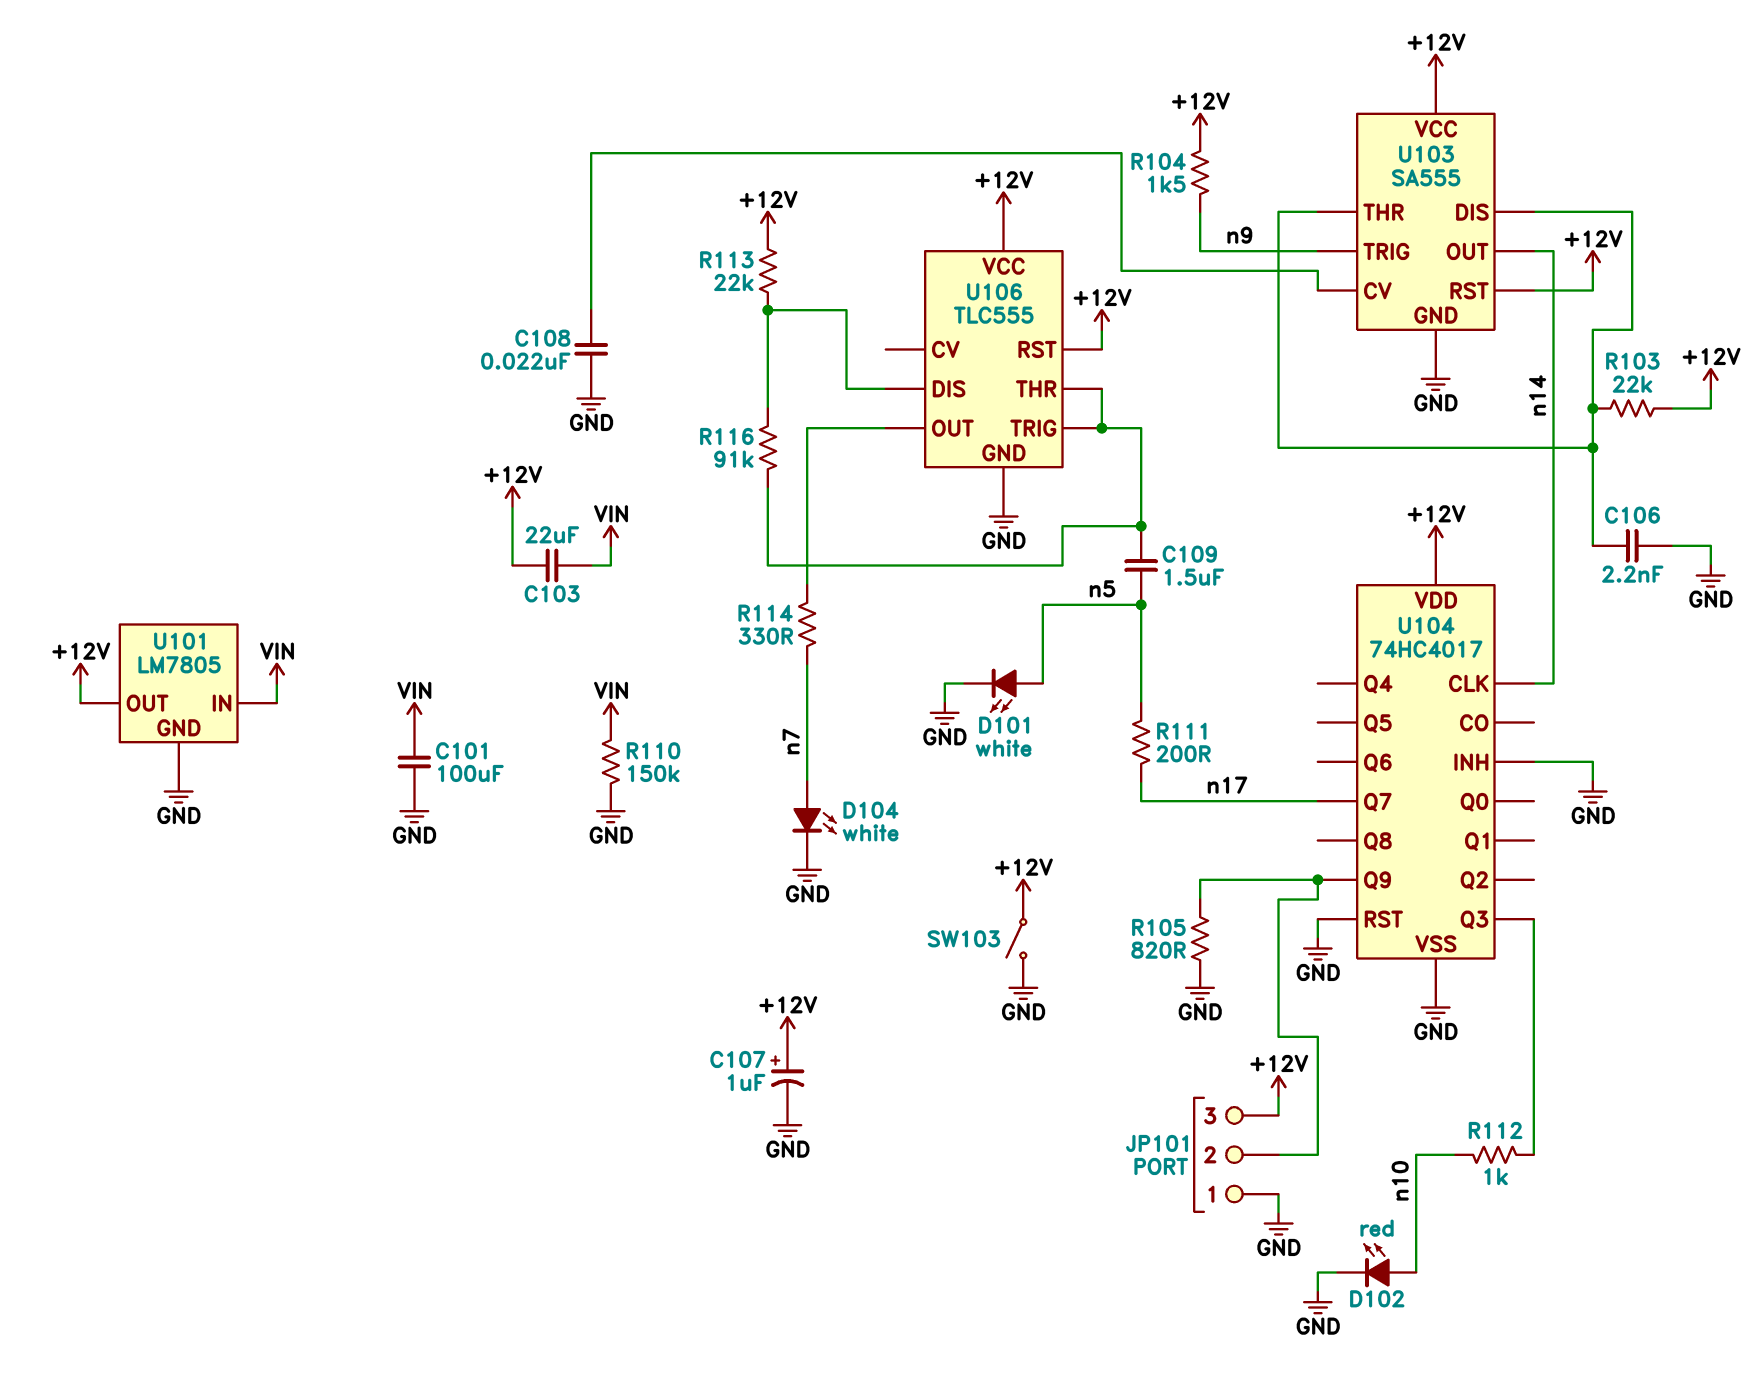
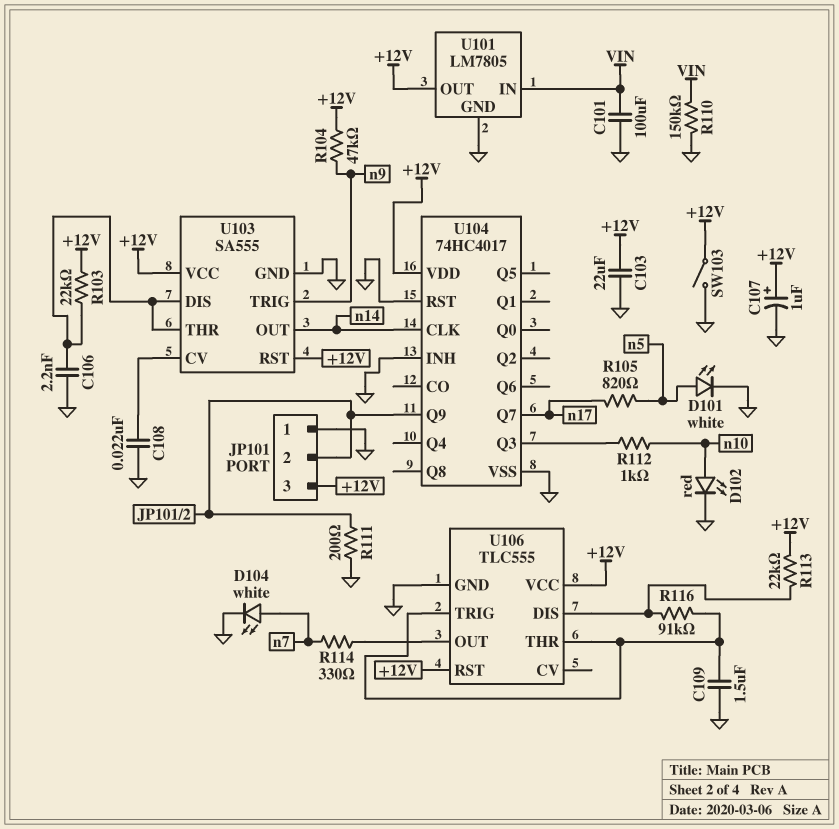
C103: 22uF (+12V, VIN) -> 22uF (+12V, GND)
C109: 1.5uF (U106/THR, n5) -> 1.5uF (GND, U106/THR)
R104: 1.5k (+12V, n9) -> 47k (+12V, n9)
R105: 820 (GND, JP101/2) -> 820 (n5, n17)
R111: 200 (n5, n17) -> 200 (GND, JP101/2)

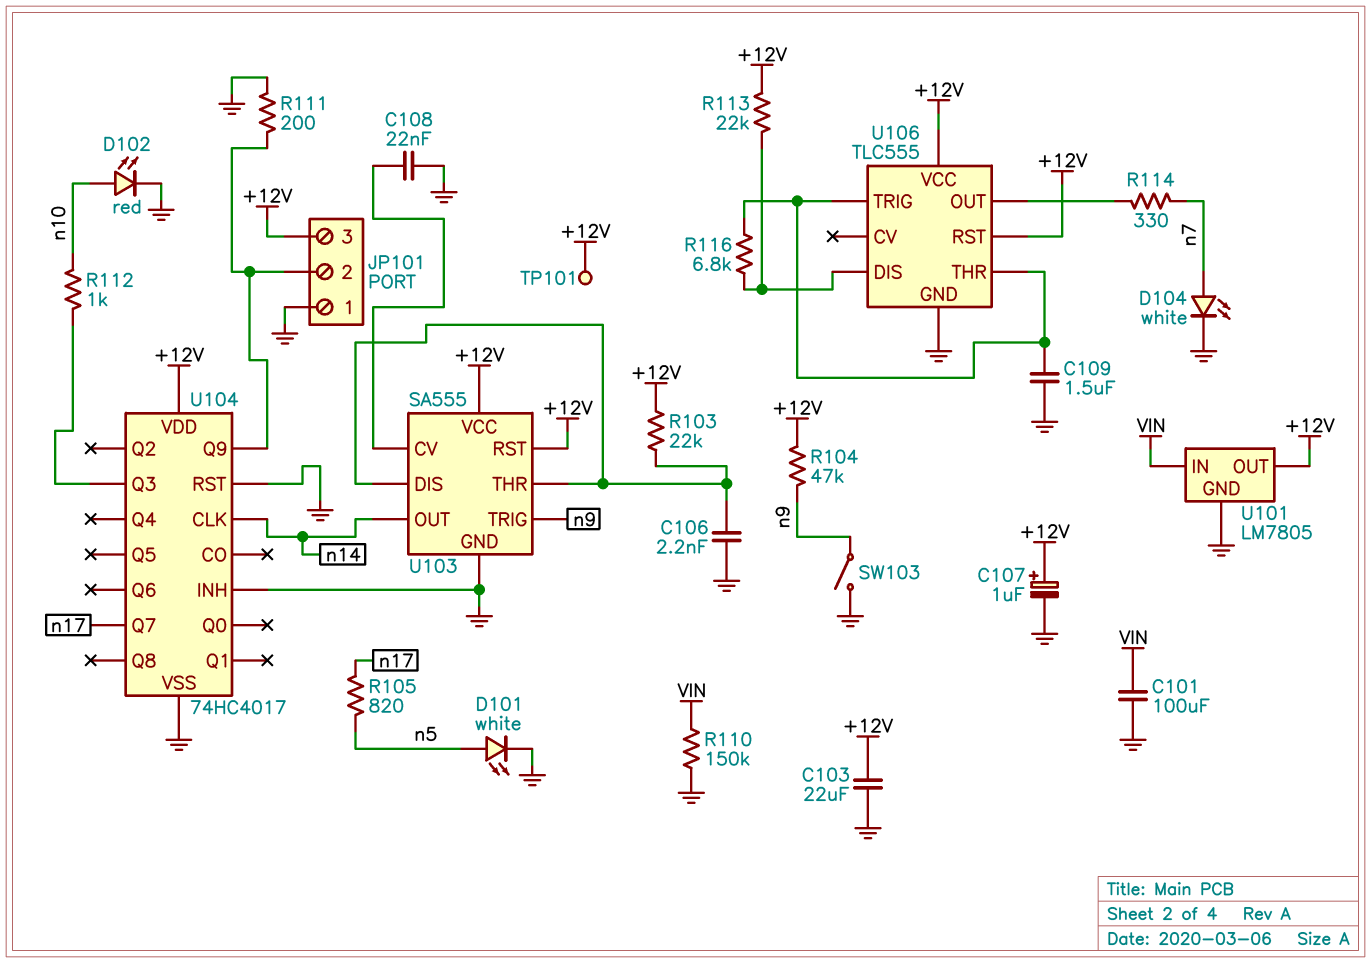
R116: 91k (U106/DIS, U106/THR) -> 6.8k (U106/DIS, U106/THR)
SW103: switch (+12V, GND) -> switch (GND, n9)
TP101: none -> test point (+12V)

